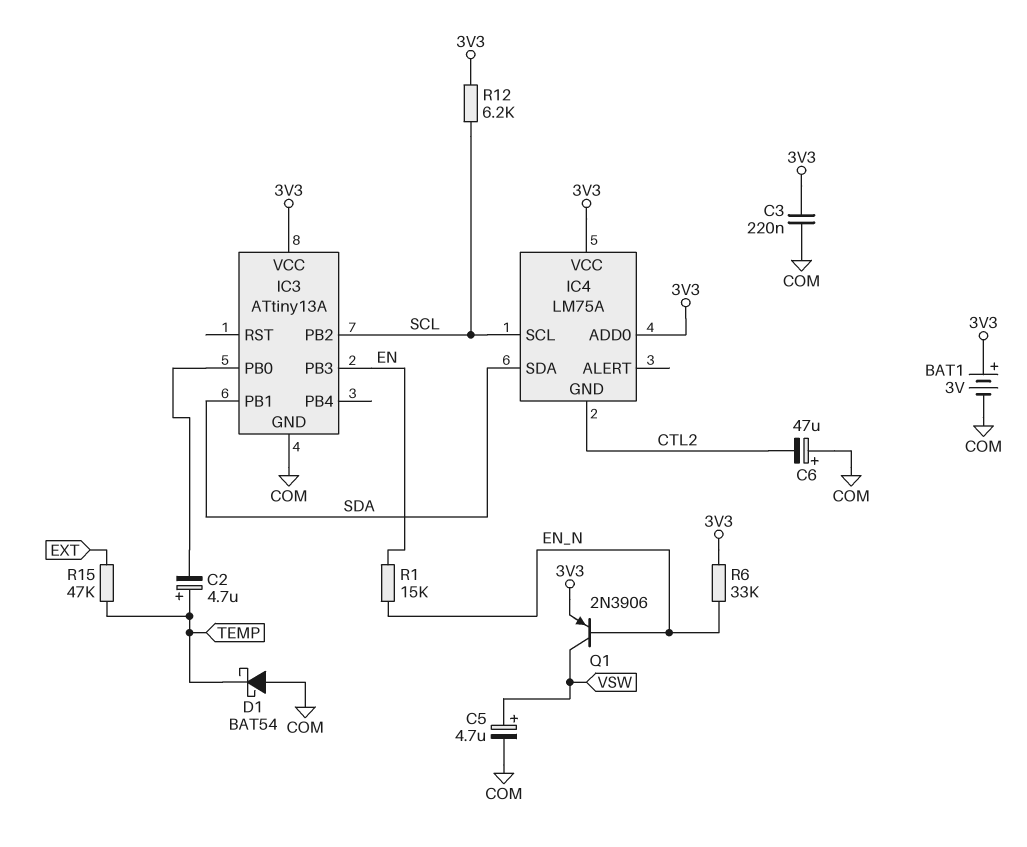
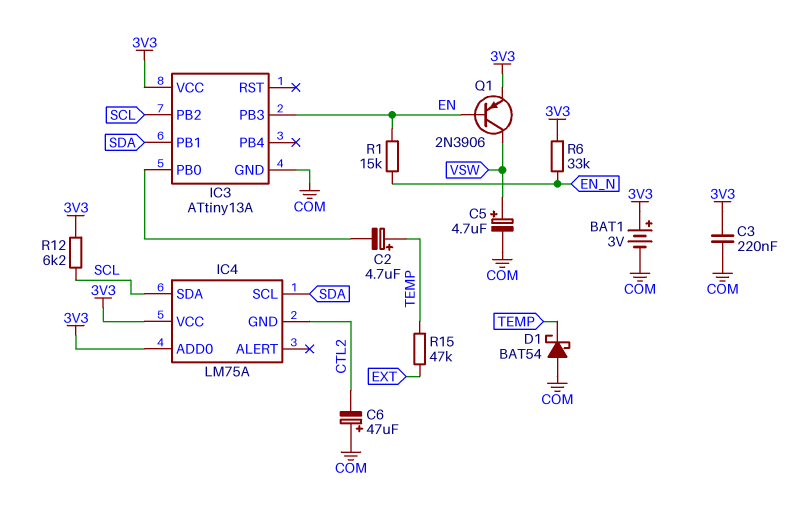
IC4 pin SCL: SCL -> SDA
IC4 pin SDA: SDA -> SCL
Q1: PNP 2N3906 (B EN_N, C VSW, E 3V3) -> PNP 2N3906 (B EN, C VSW, E 3V3)

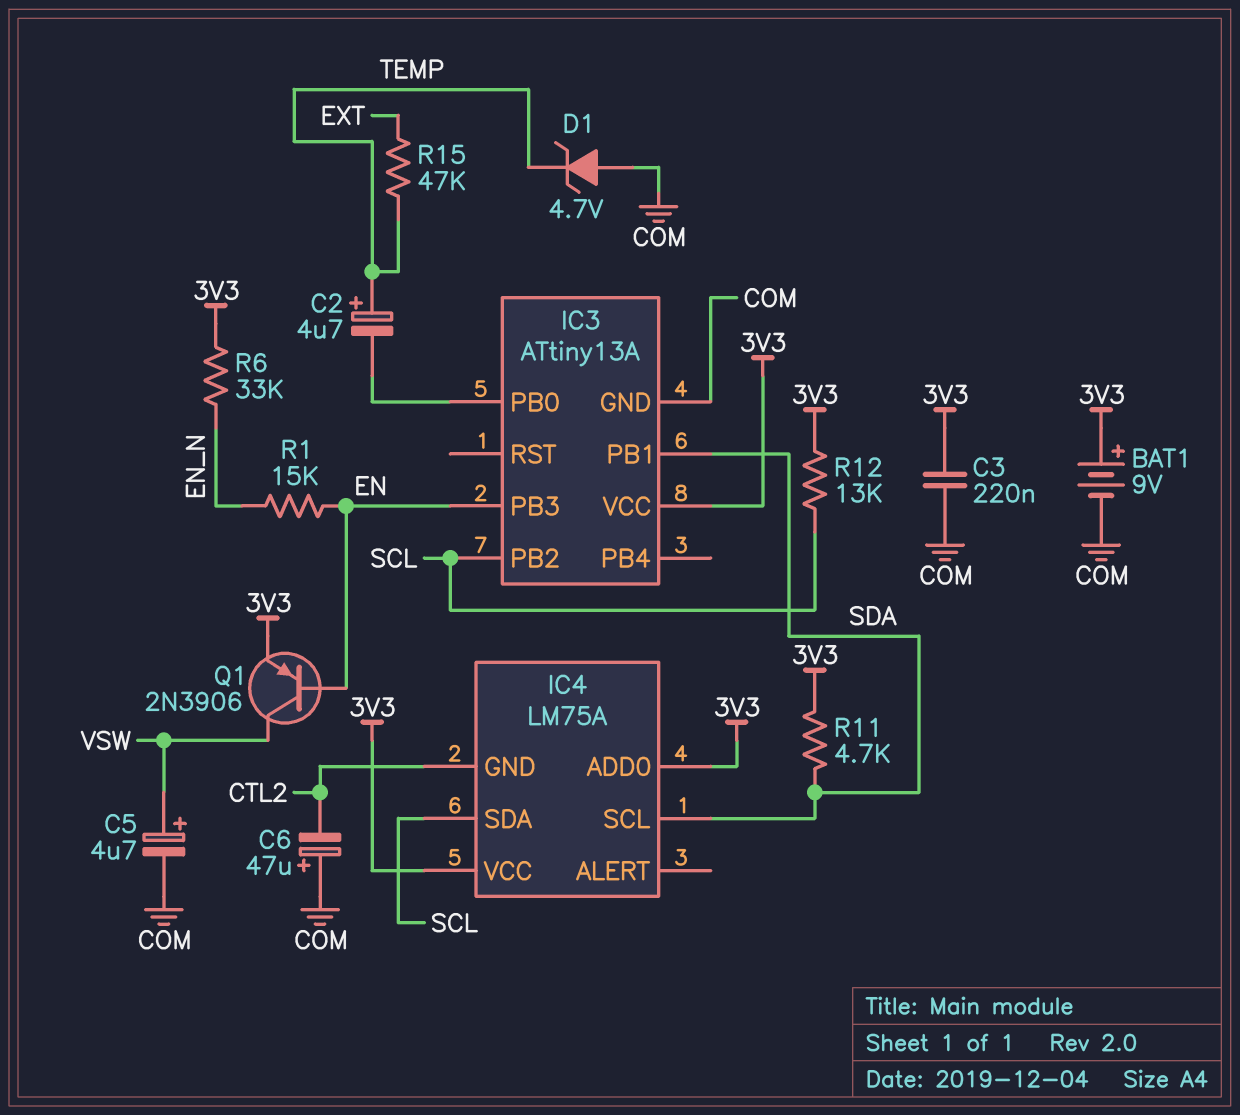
BAT1: 3V (plus 3V3, minus COM) -> 9V (plus 3V3, minus COM)
D1: schottky BAT54 (A COM, K TEMP) -> zener 4.7V (A COM, K TEMP)
R11: none -> 4.7k (3V3, SDA)
R12: 6.2k (3V3, SCL) -> 13k (3V3, SCL)

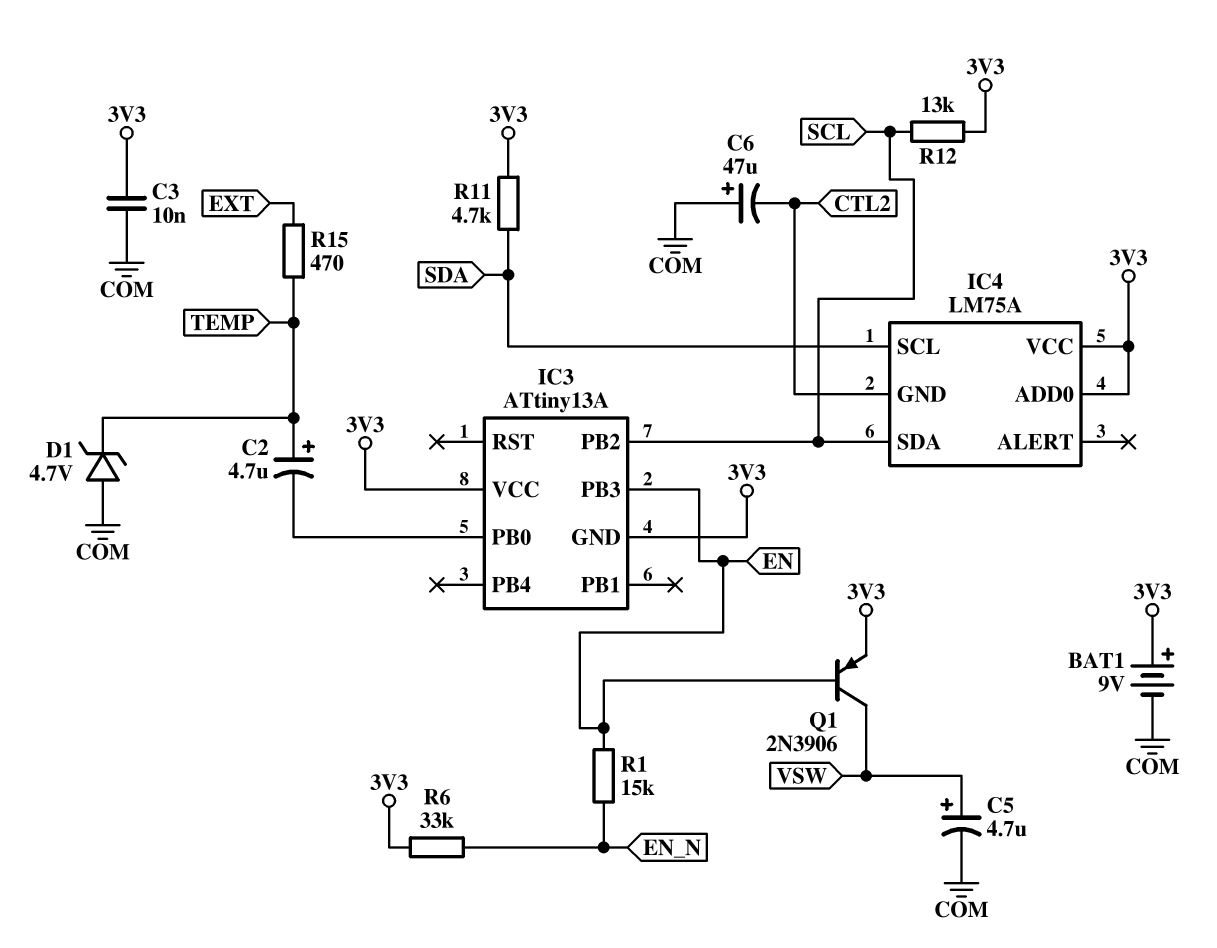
C3: 220nF (3V3, COM) -> 10nF (3V3, COM)
IC3 pin GND: COM -> 3V3
IC3 pin PB1: SDA -> none
R15: 47k (EXT, TEMP) -> 470 (EXT, TEMP)

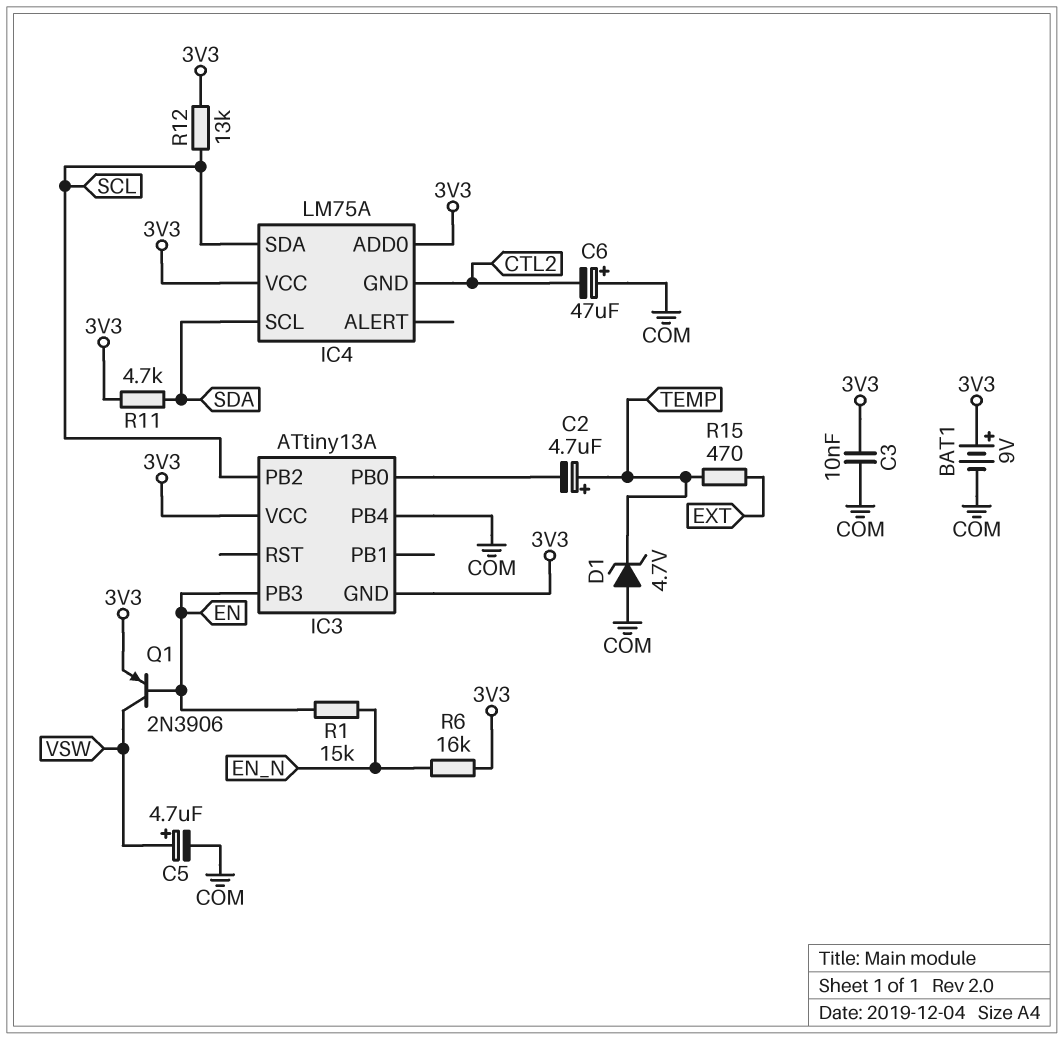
IC3 pin PB4: none -> COM
R6: 33k (3V3, EN_N) -> 16k (3V3, EN_N)

